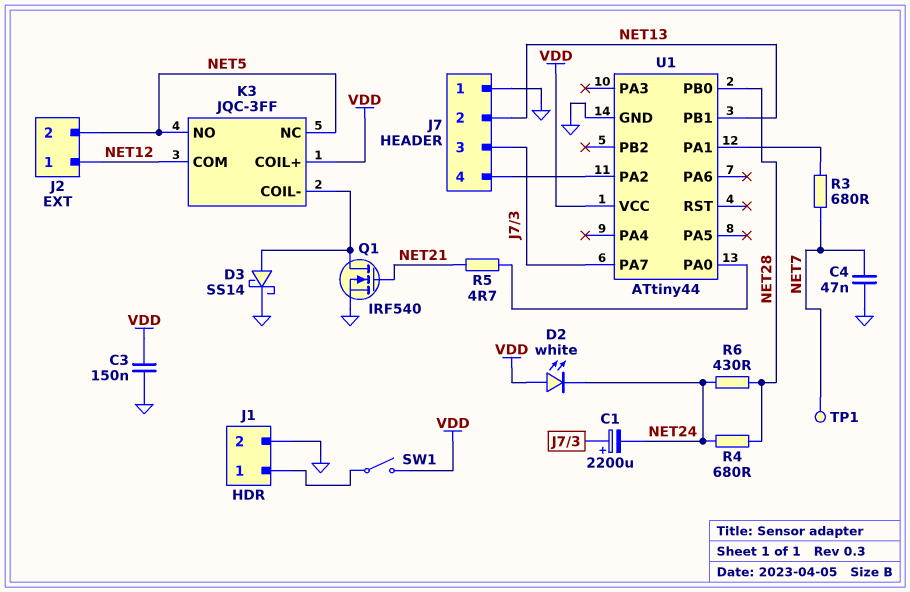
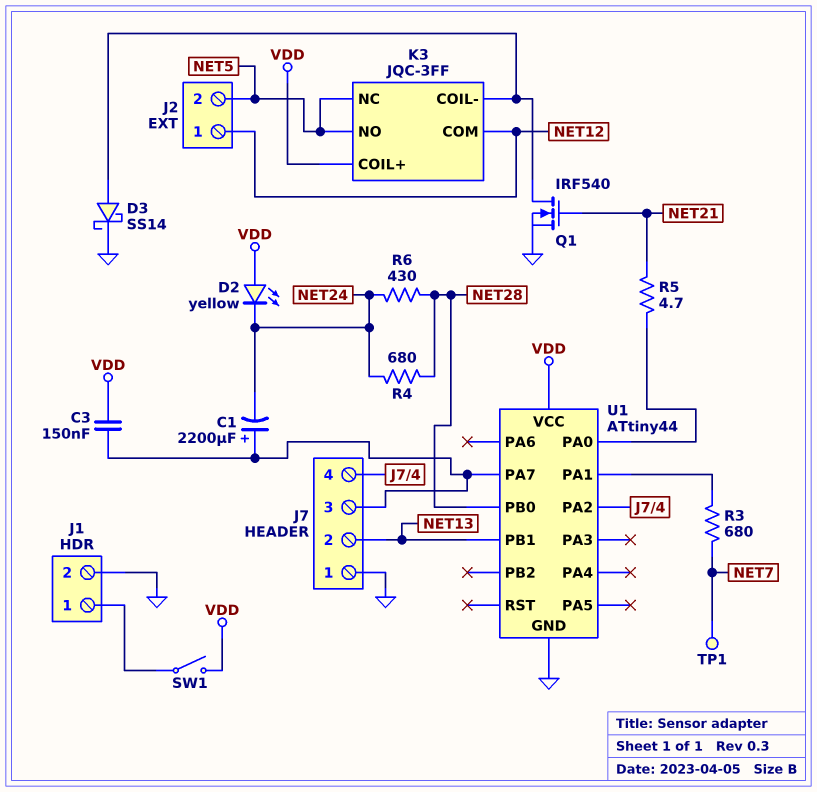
C3: 150nF (GND, VDD) -> 150nF (J7/3, VDD)
C4: 47nF (GND, NET7) -> none
D2: LED white (A VDD, K NET24) -> LED yellow (A VDD, K NET24)

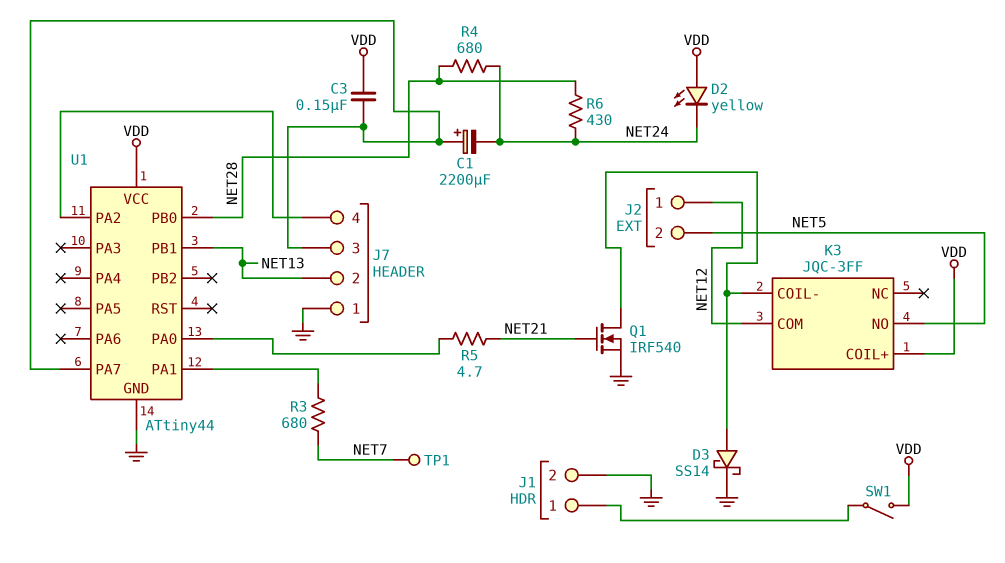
K3 pin NC: NET5 -> none

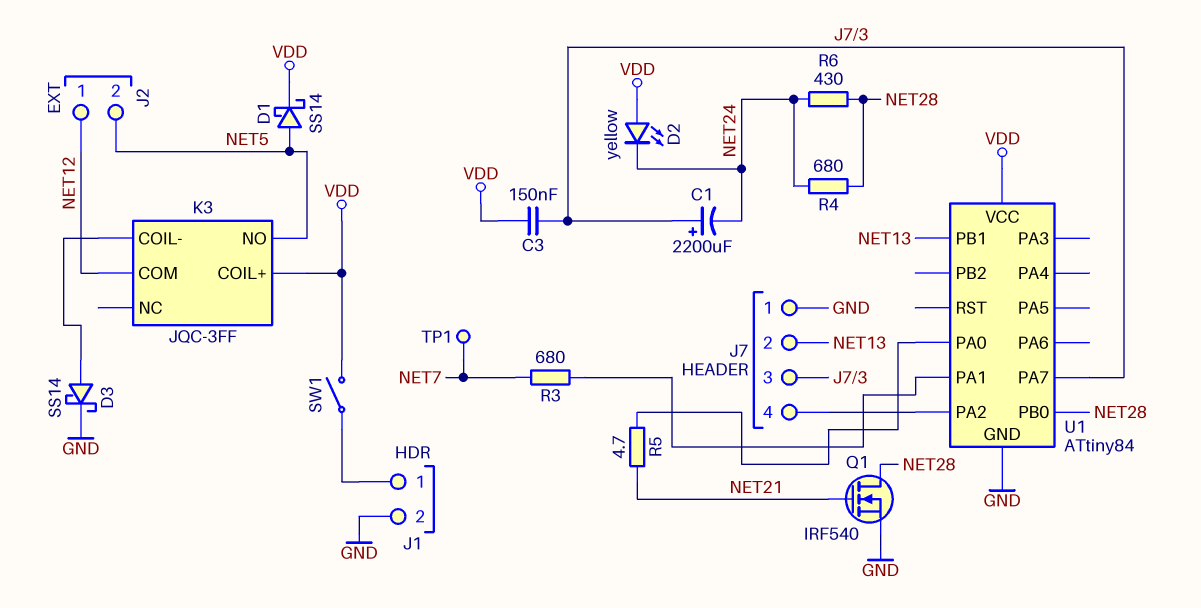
D1: none -> schottky SS14 (A NET5, K VDD)
Q1: NMOS IRF540 (G NET21, D K3/COIL-, S GND) -> NMOS IRF540 (G NET21, D NET28, S GND)
U1: ATtiny44 -> ATtiny84

